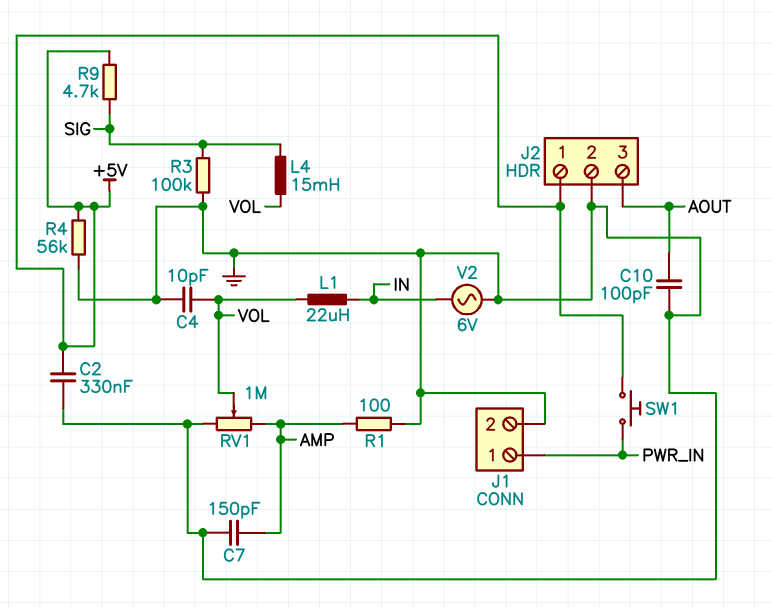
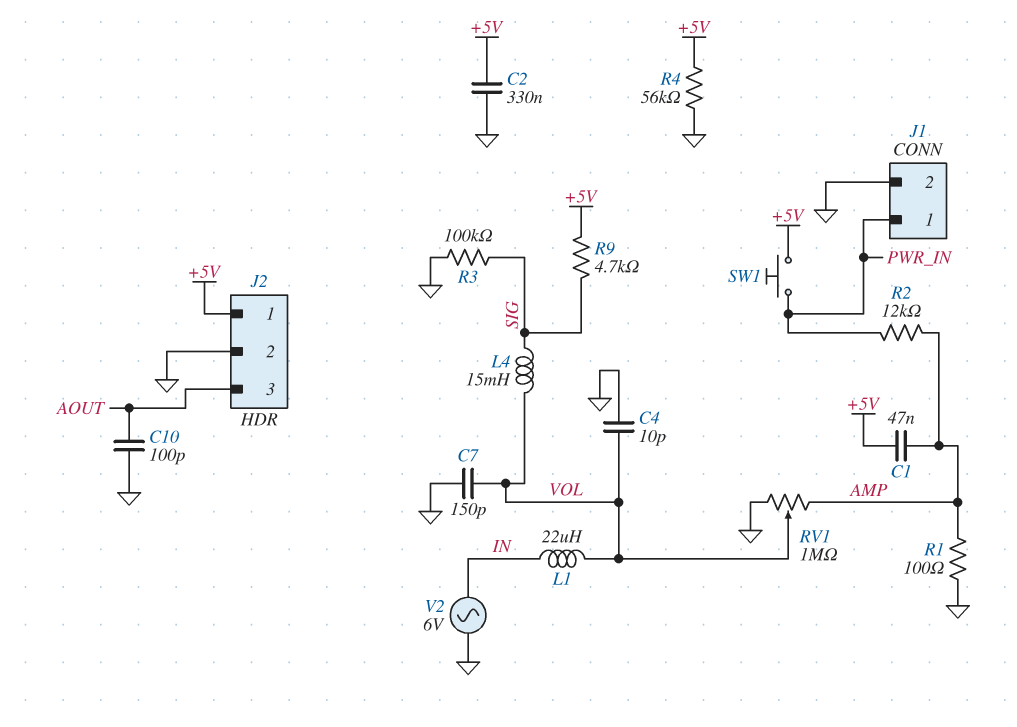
C1: none -> 47nF (+5V, AMP)
C7: 150pF (AMP, GND) -> 150pF (GND, VOL)
R2: none -> 12k (AMP, PWR_IN)

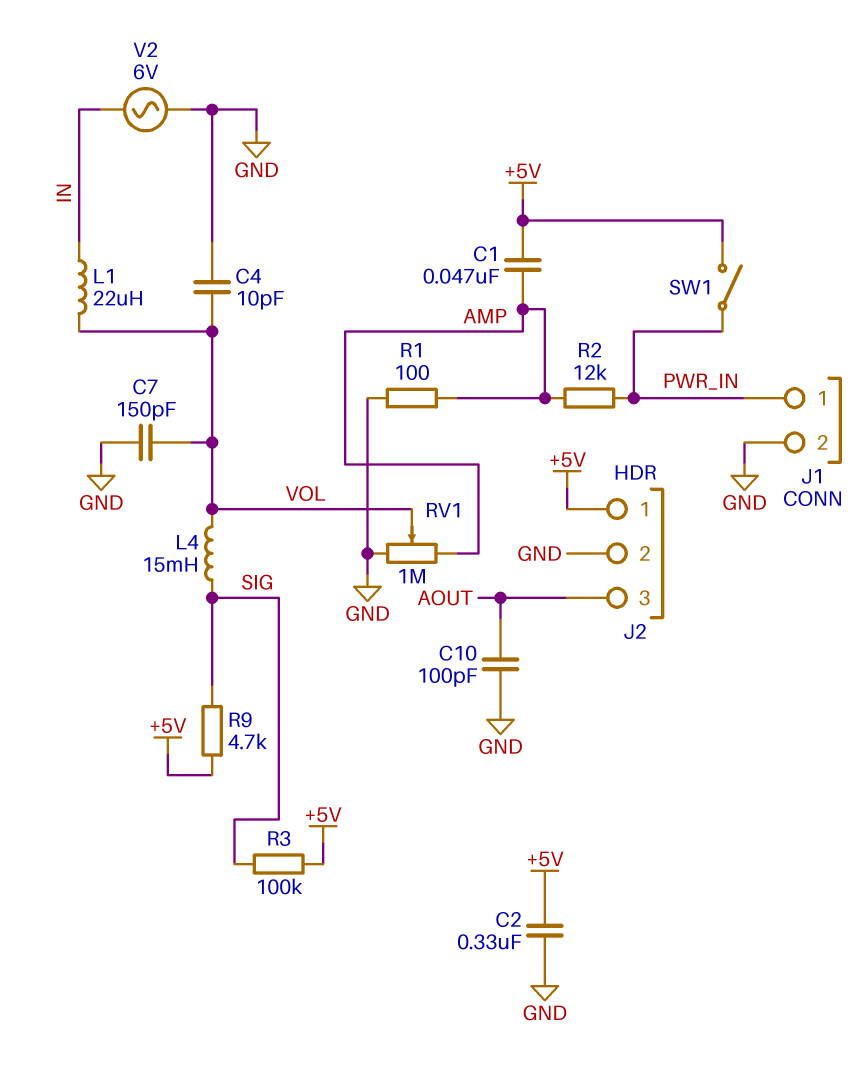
R3: 100k (GND, SIG) -> 100k (+5V, SIG)
R4: 56k (+5V, GND) -> none
SW1: button (+5V, PWR_IN) -> switch (+5V, PWR_IN)

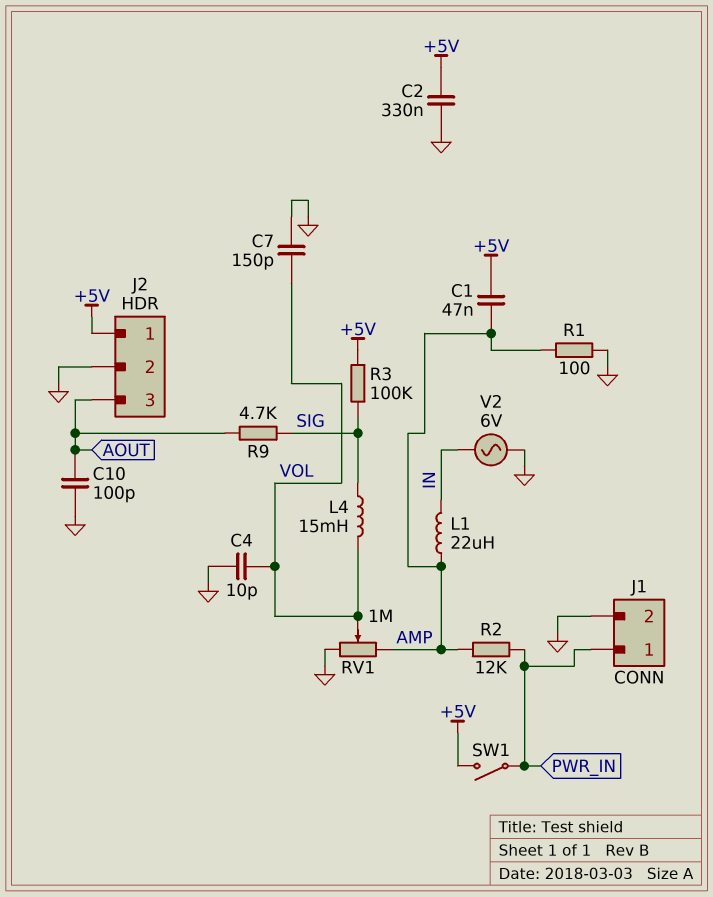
L1: 22uH (IN, VOL) -> 22uH (AMP, IN)
R9: 4.7k (+5V, SIG) -> 4.7k (AOUT, SIG)

